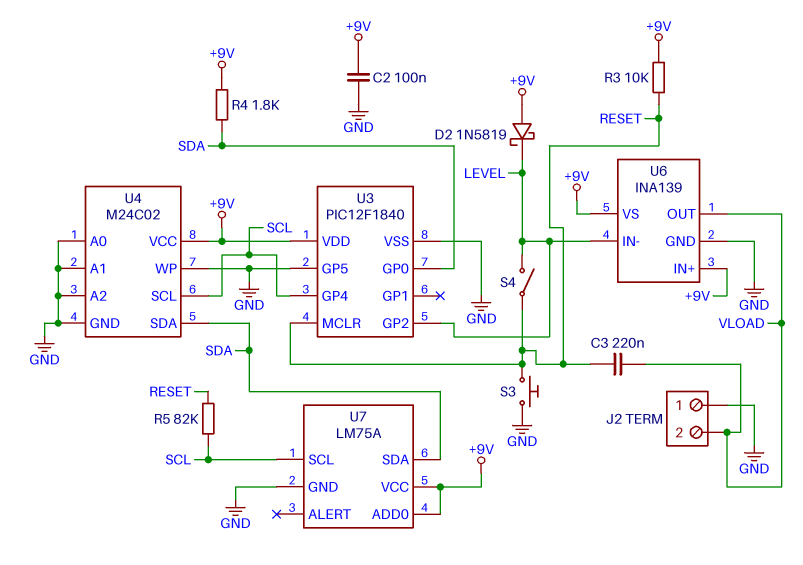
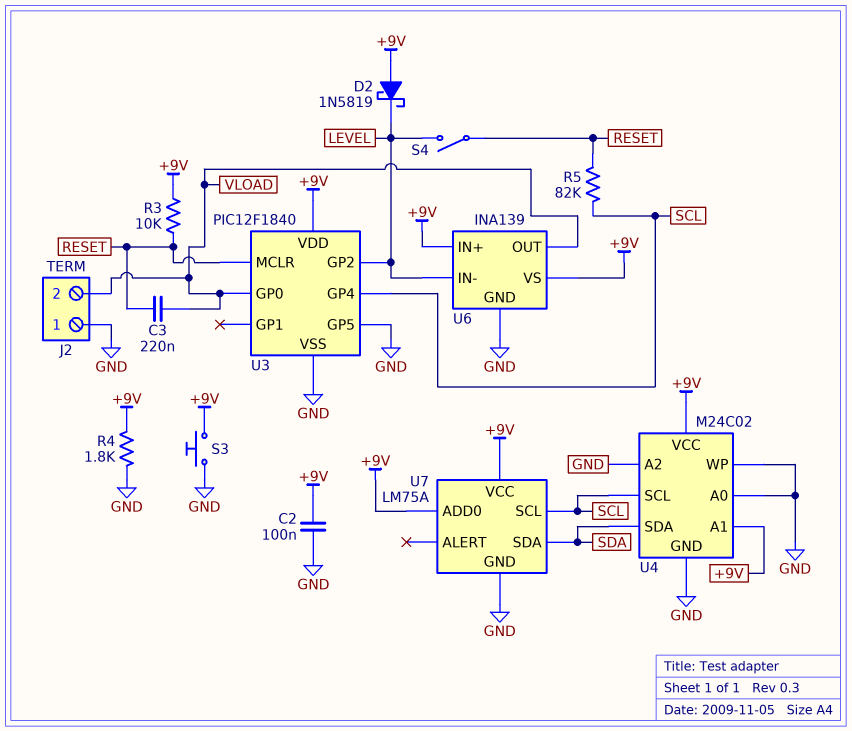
R4: 1.8k (+9V, SDA) -> 1.8k (+9V, GND)
S3: button (GND, RESET) -> button (+9V, GND)
U3 pin GP0: SDA -> VLOAD
U4 pin A1: GND -> +9V

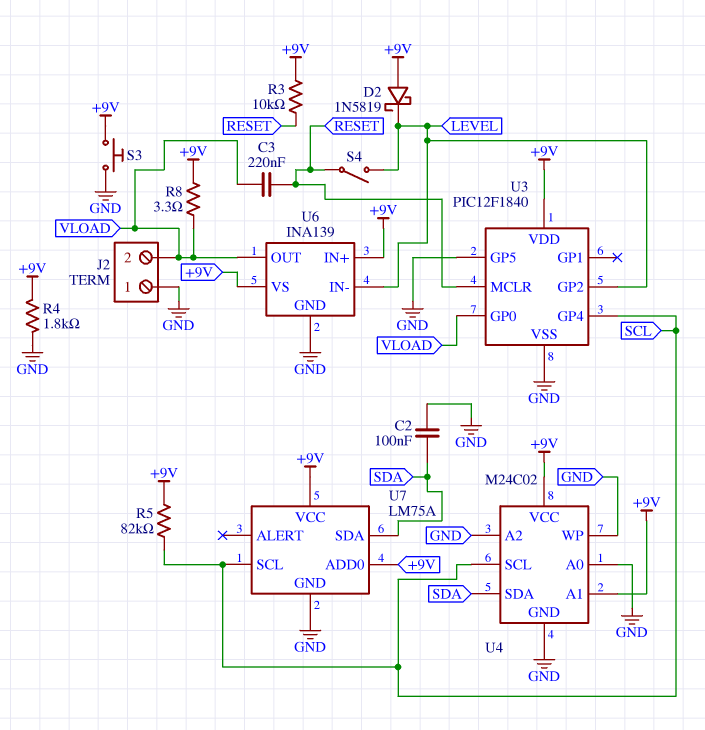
C2: 100nF (+9V, GND) -> 100nF (GND, SDA)
R5: 82k (RESET, SCL) -> 82k (+9V, SCL)
R8: none -> 3.3 (+9V, VLOAD)

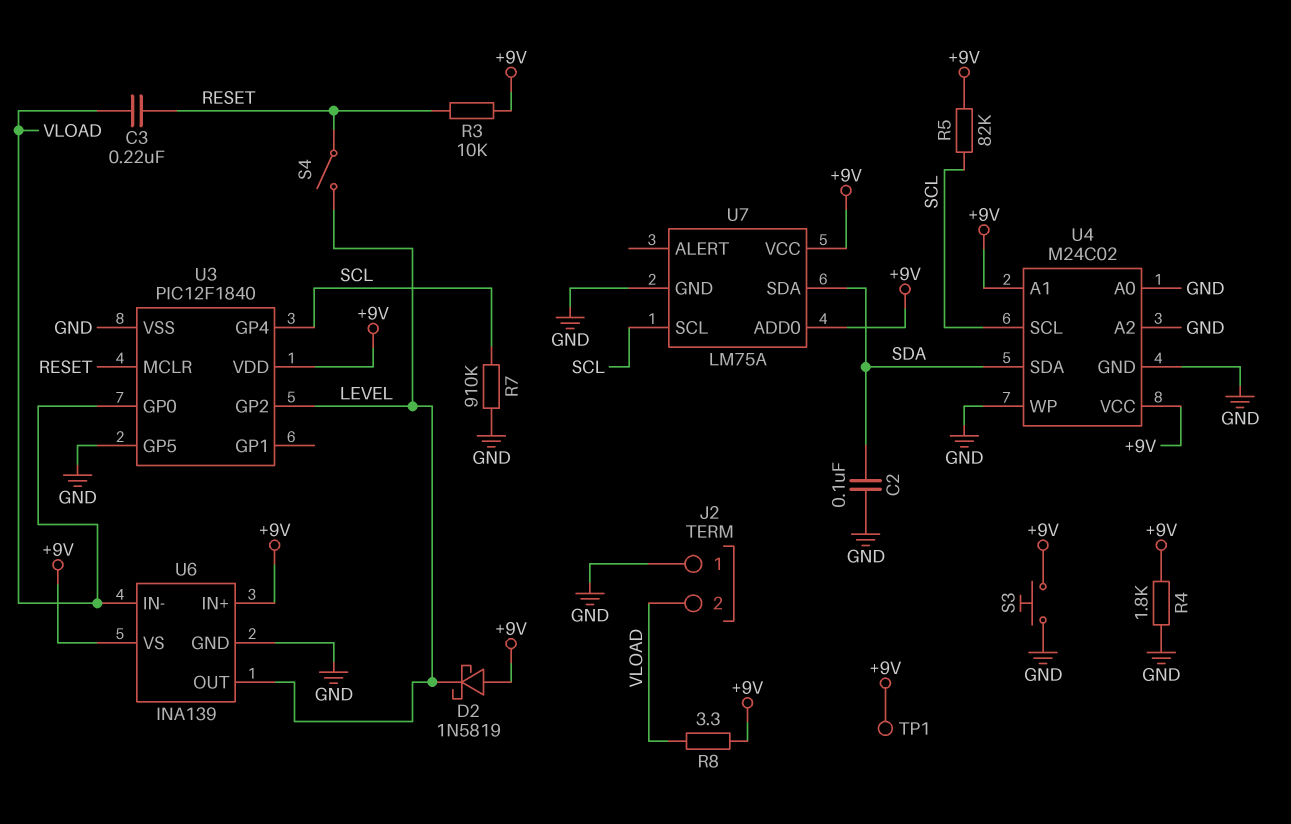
R7: none -> 910k (GND, SCL)
TP1: none -> test point (+9V)
U6 pin IN-: LEVEL -> VLOAD
U6 pin OUT: VLOAD -> LEVEL

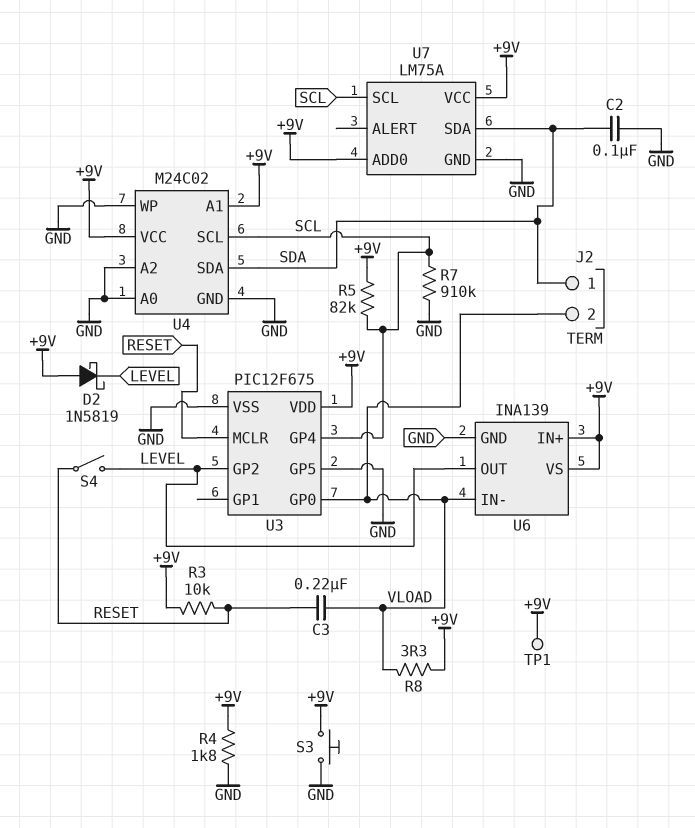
J2 pin 1: GND -> SDA
U3: PIC12F1840 -> PIC12F675

